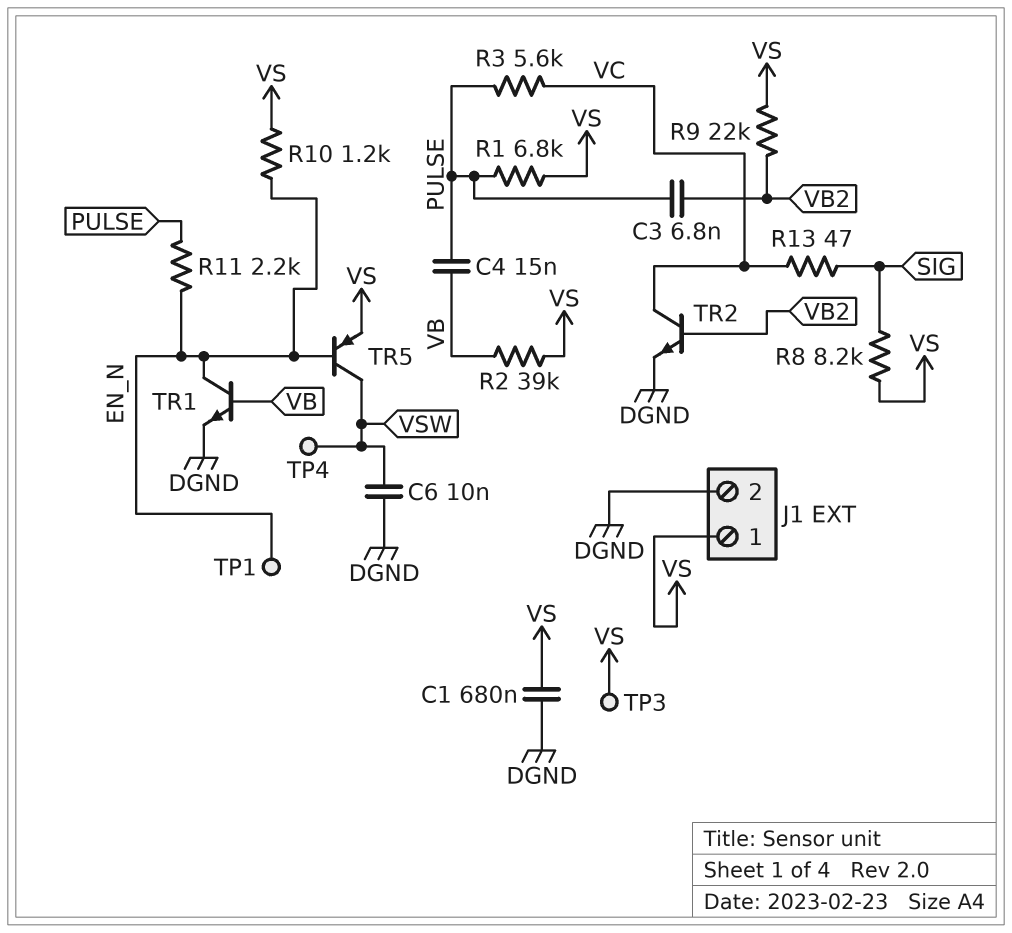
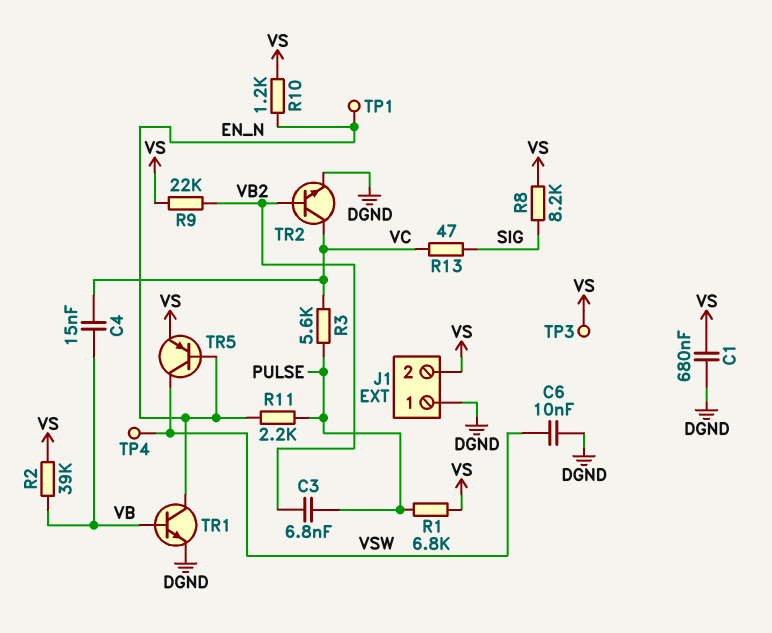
C4: 15nF (PULSE, VB) -> 15nF (VB, VC)
J1 pin 1: VS -> DGND
J1 pin 2: DGND -> VS

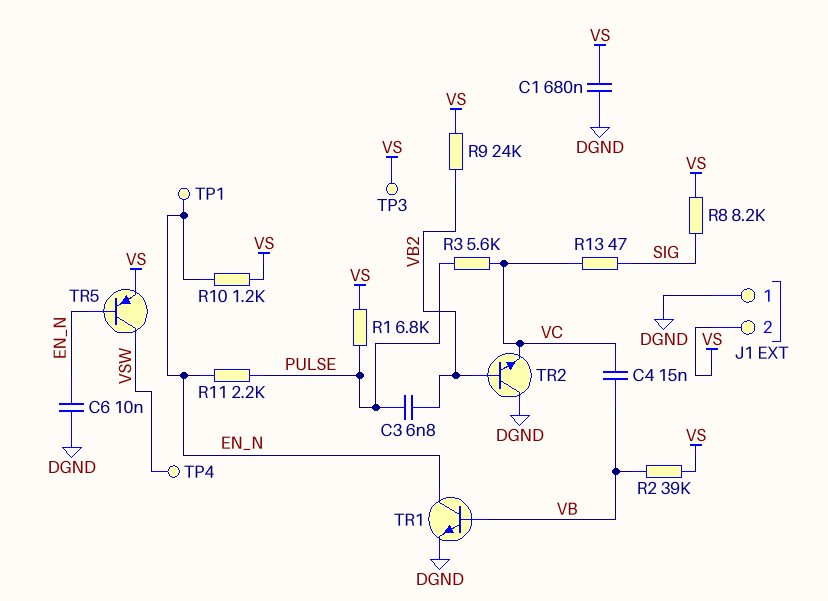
C6: 10nF (DGND, VSW) -> 10nF (DGND, EN_N)
R9: 22k (VB2, VS) -> 24k (VB2, VS)
TR2: NPN (B VB2, C VC, E DGND) -> NPN (B VB2, C DGND, E VC)

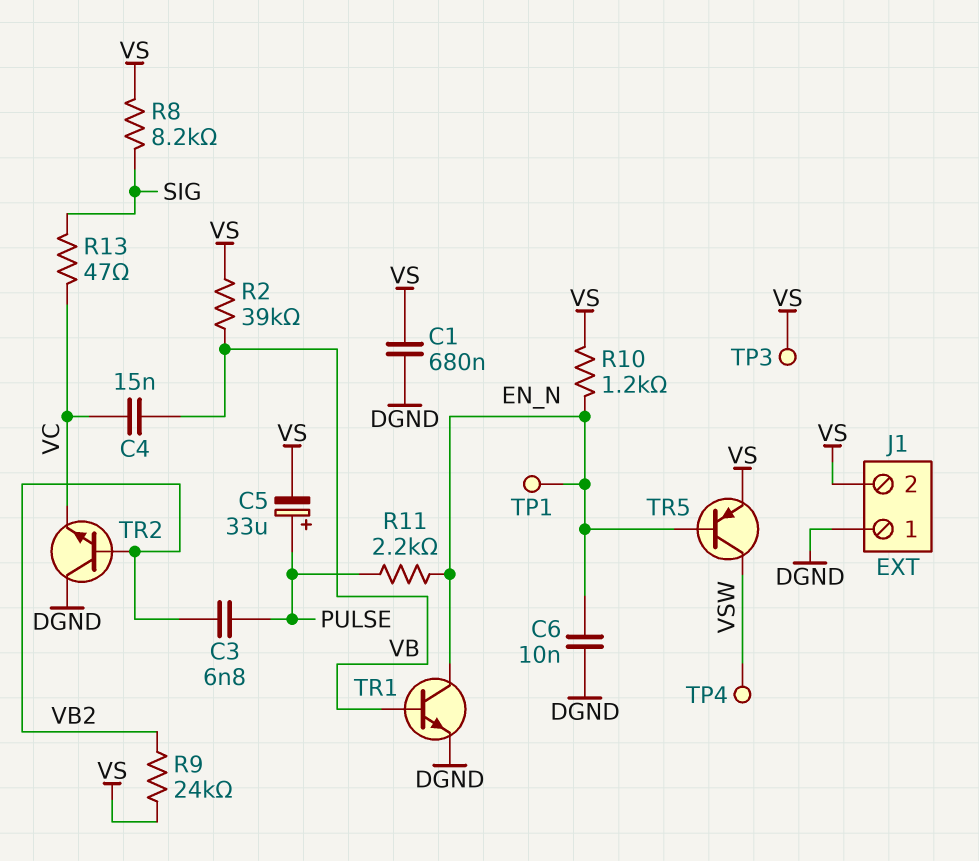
C5: none -> 33uF (plus PULSE, minus VS)
R1: 6.8k (PULSE, VS) -> none
R3: 5.6k (PULSE, VC) -> none

